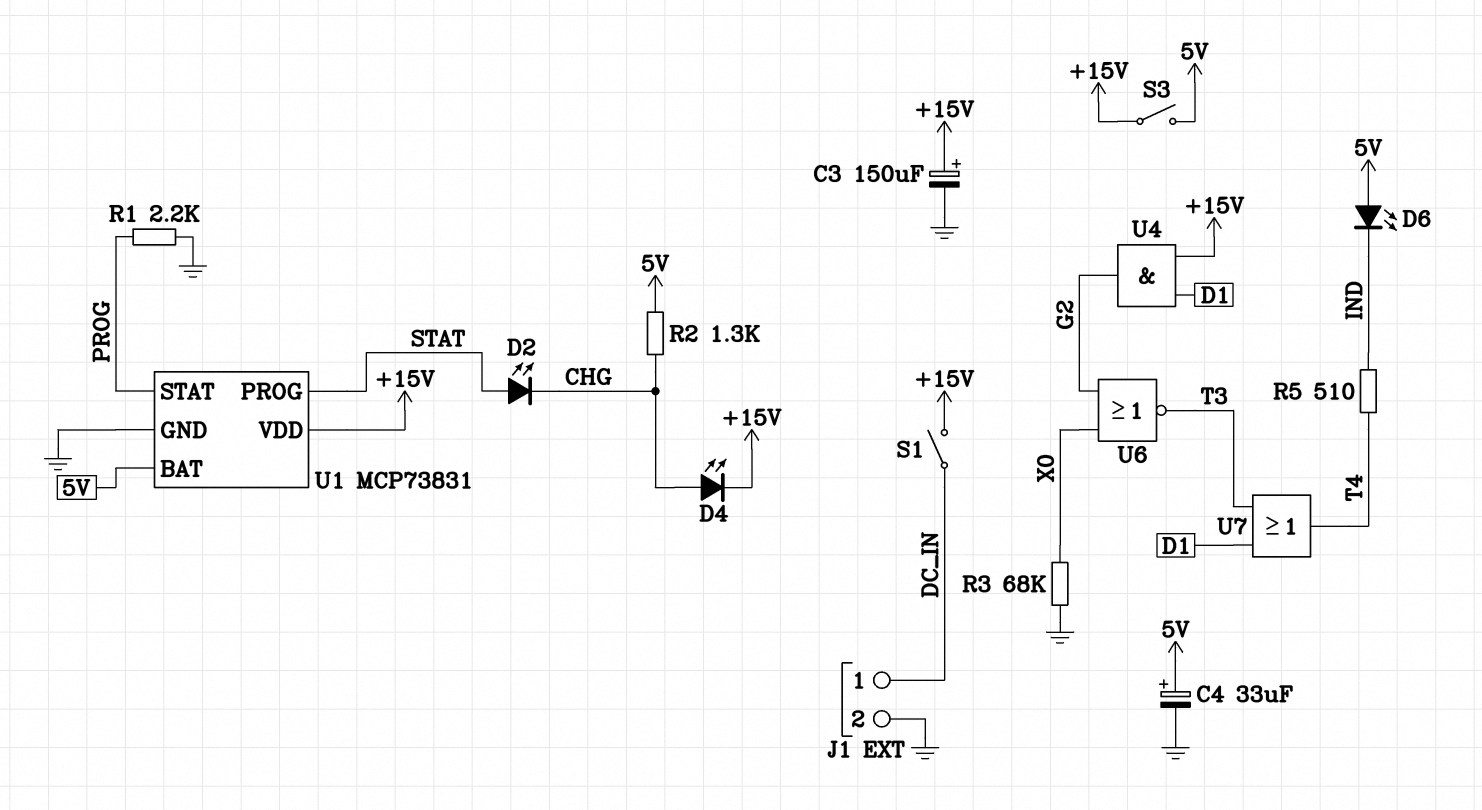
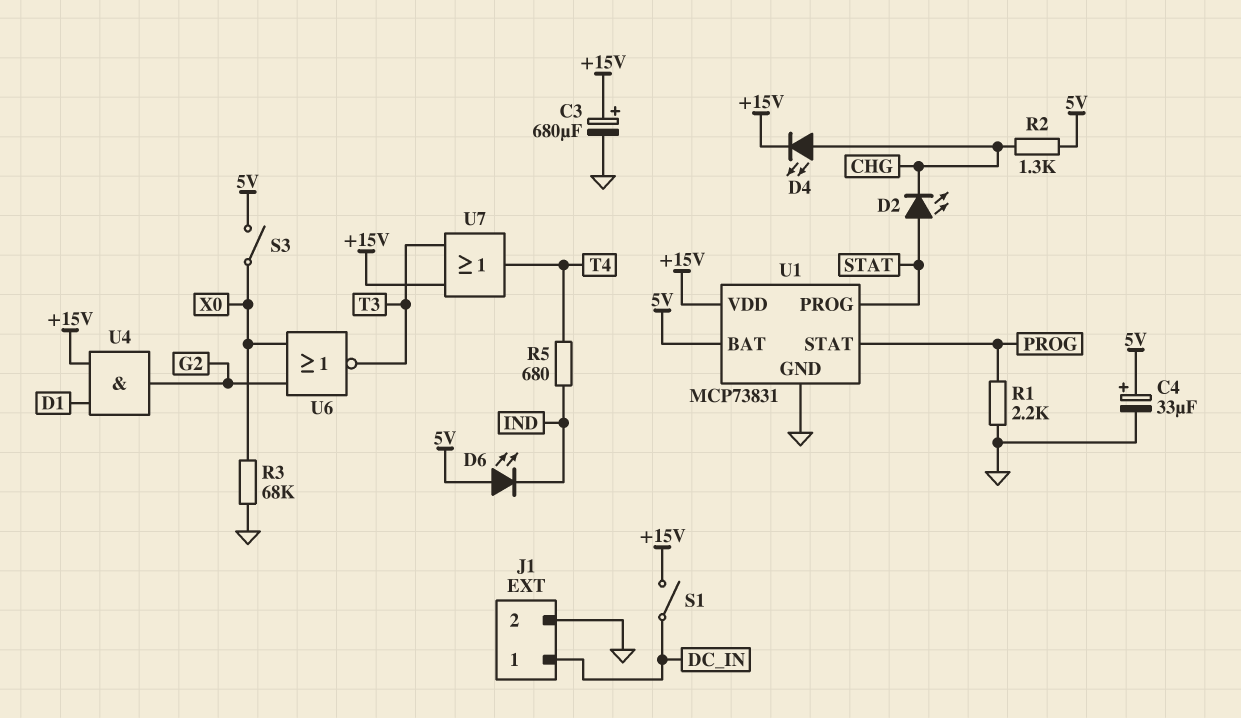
C3: 150uF (plus +15V, minus GND) -> 680uF (plus +15V, minus GND)
R5: 510 (IND, T4) -> 680 (IND, T4)
S3: switch (+15V, 5V) -> switch (5V, X0)
U7: OR (in D1, in T3, out T4) -> OR (in +15V, in T3, out T4)

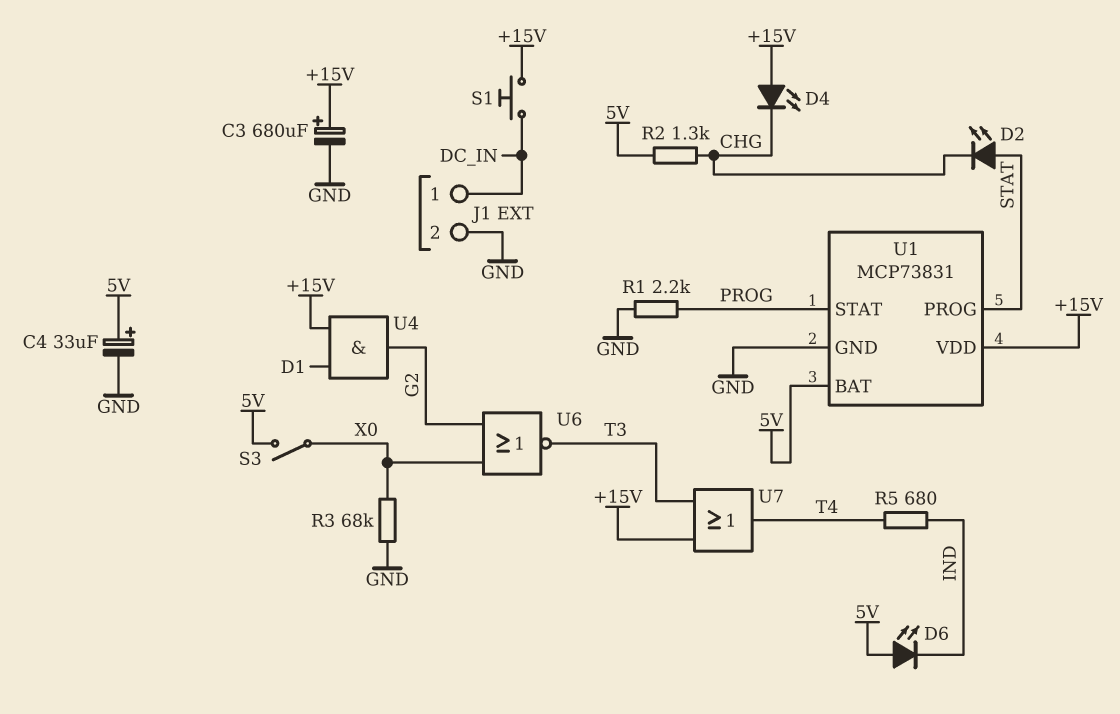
D4: LED (A CHG, K +15V) -> LED (A +15V, K CHG)
S1: switch (+15V, DC_IN) -> button (+15V, DC_IN)

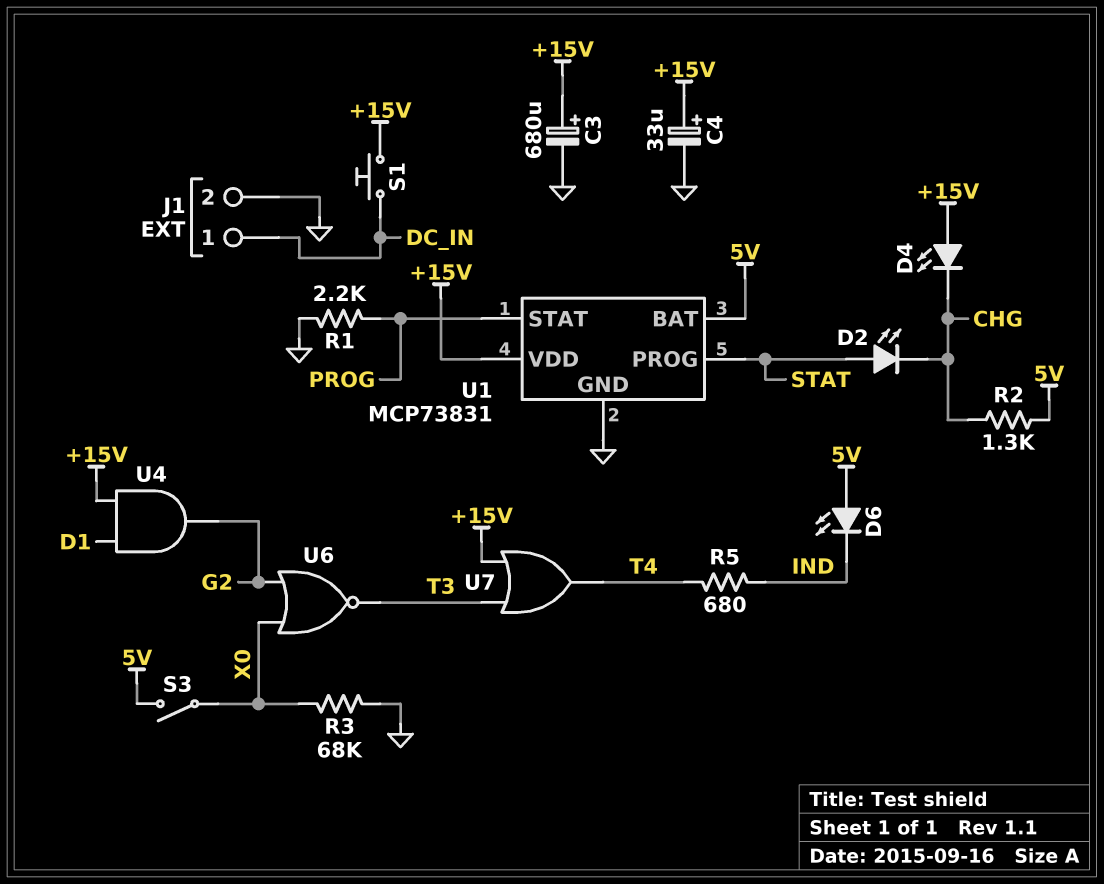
C4: 33uF (plus 5V, minus GND) -> 33uF (plus +15V, minus GND)

